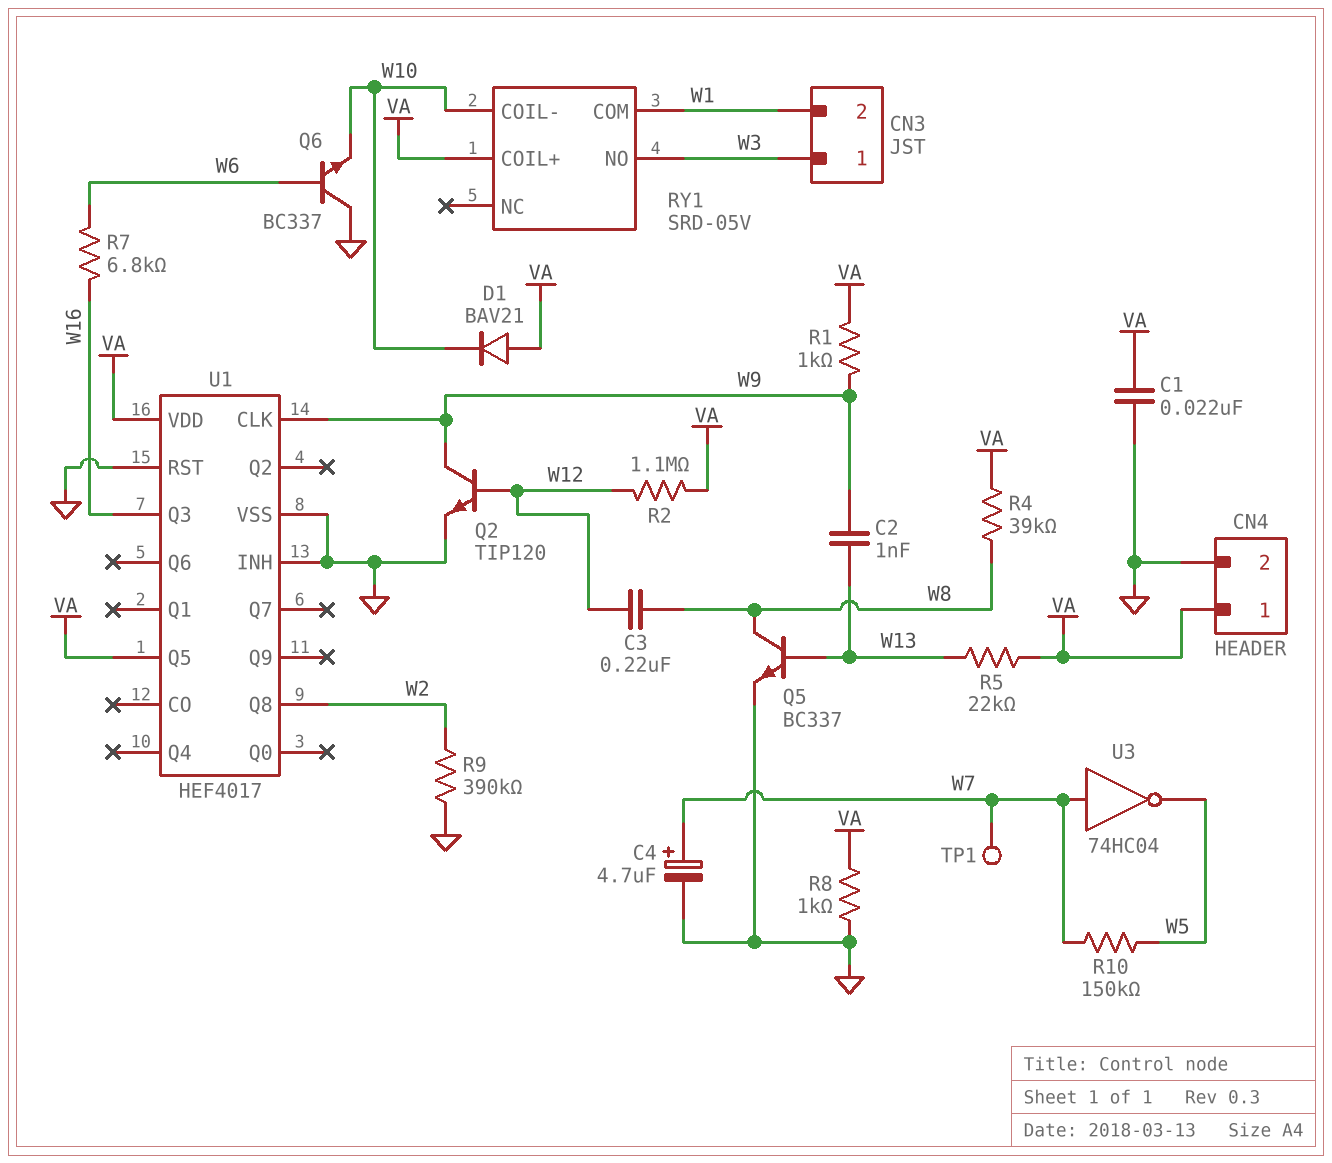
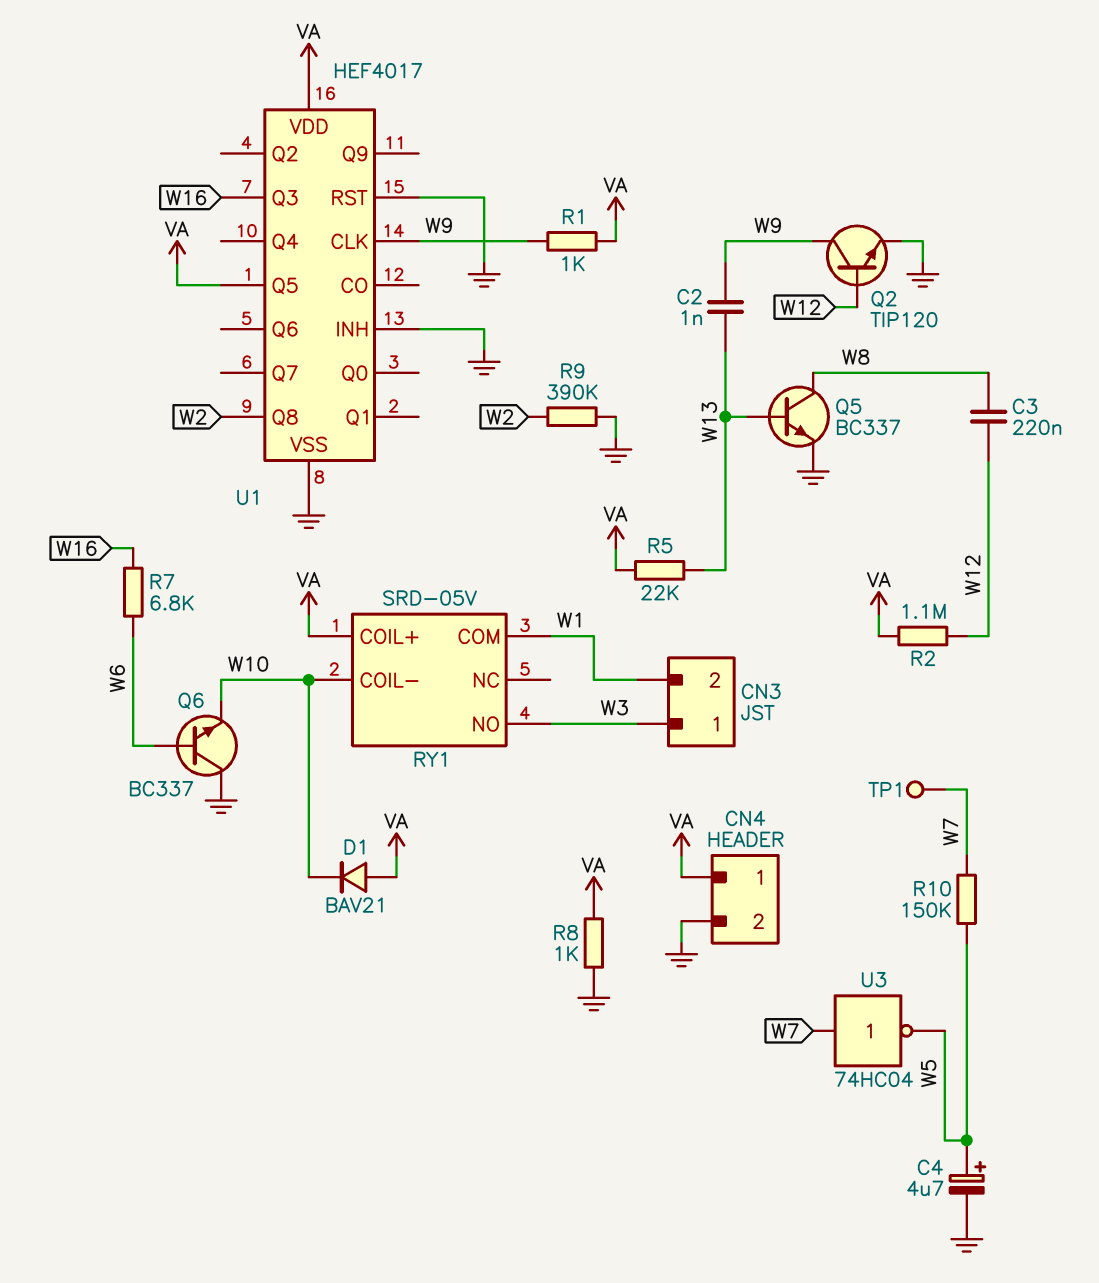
C1: 22nF (GND, VA) -> none
C4: 4.7uF (plus W7, minus GND) -> 4.7uF (plus W5, minus GND)
R4: 39k (VA, W8) -> none

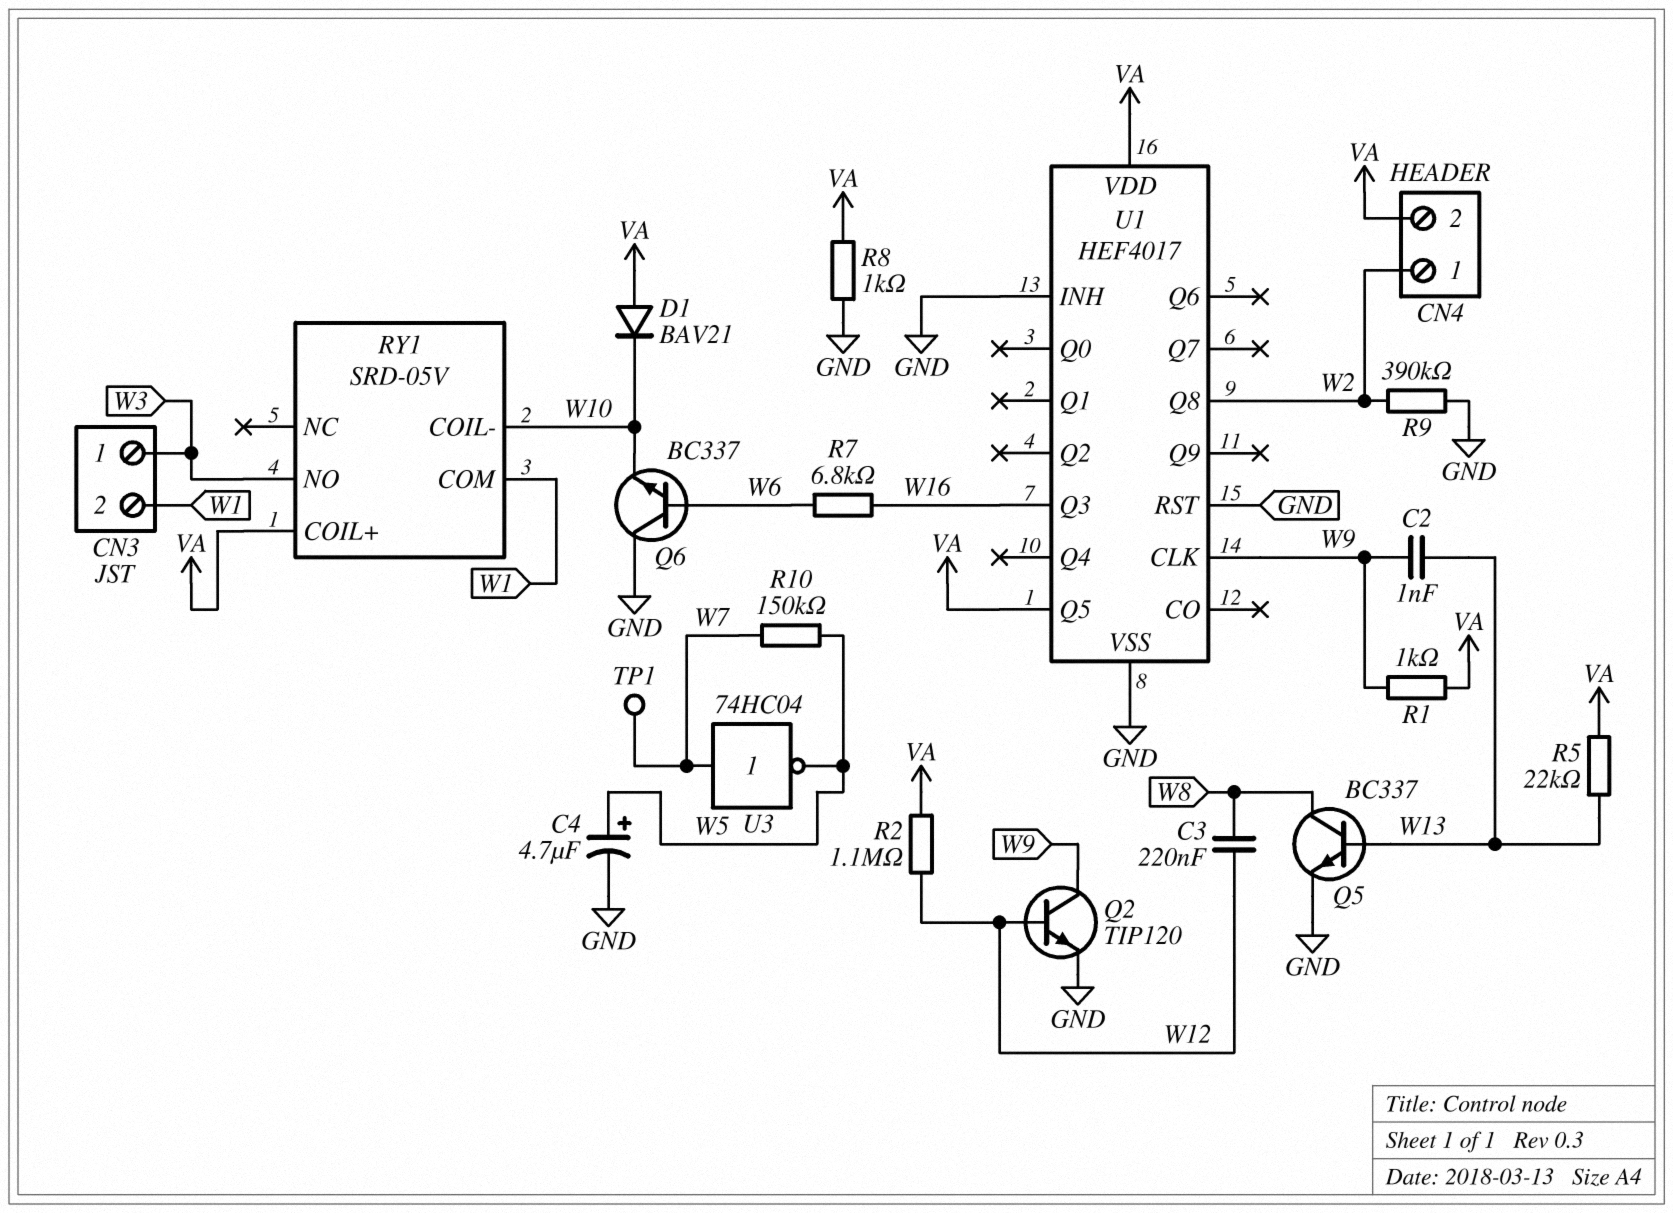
CN4 pin 1: VA -> W2
CN4 pin 2: GND -> VA

